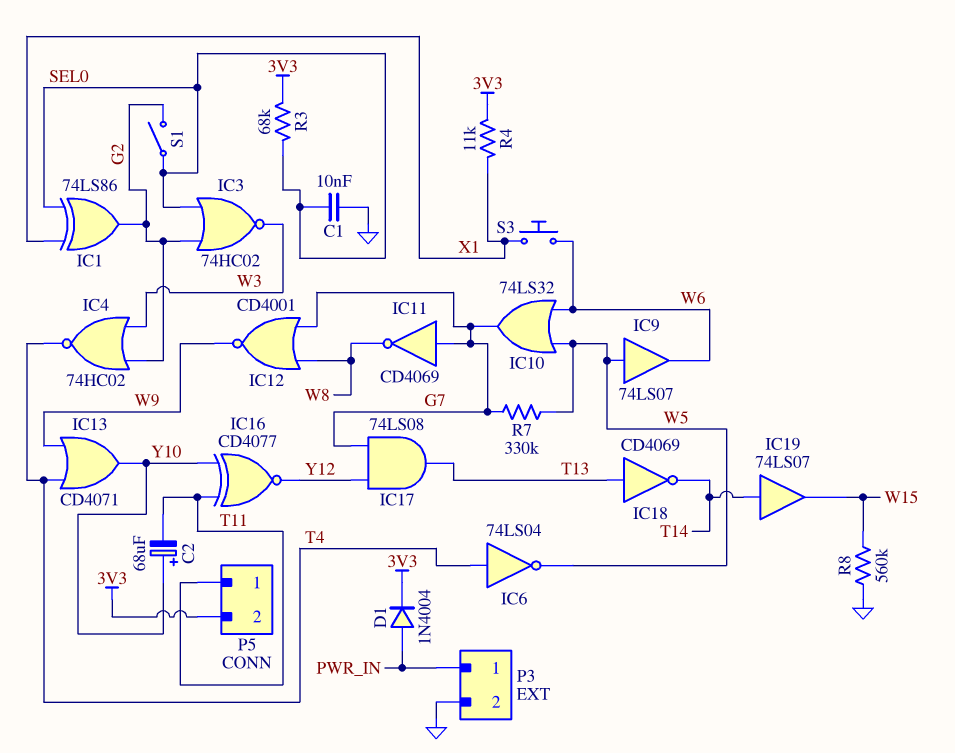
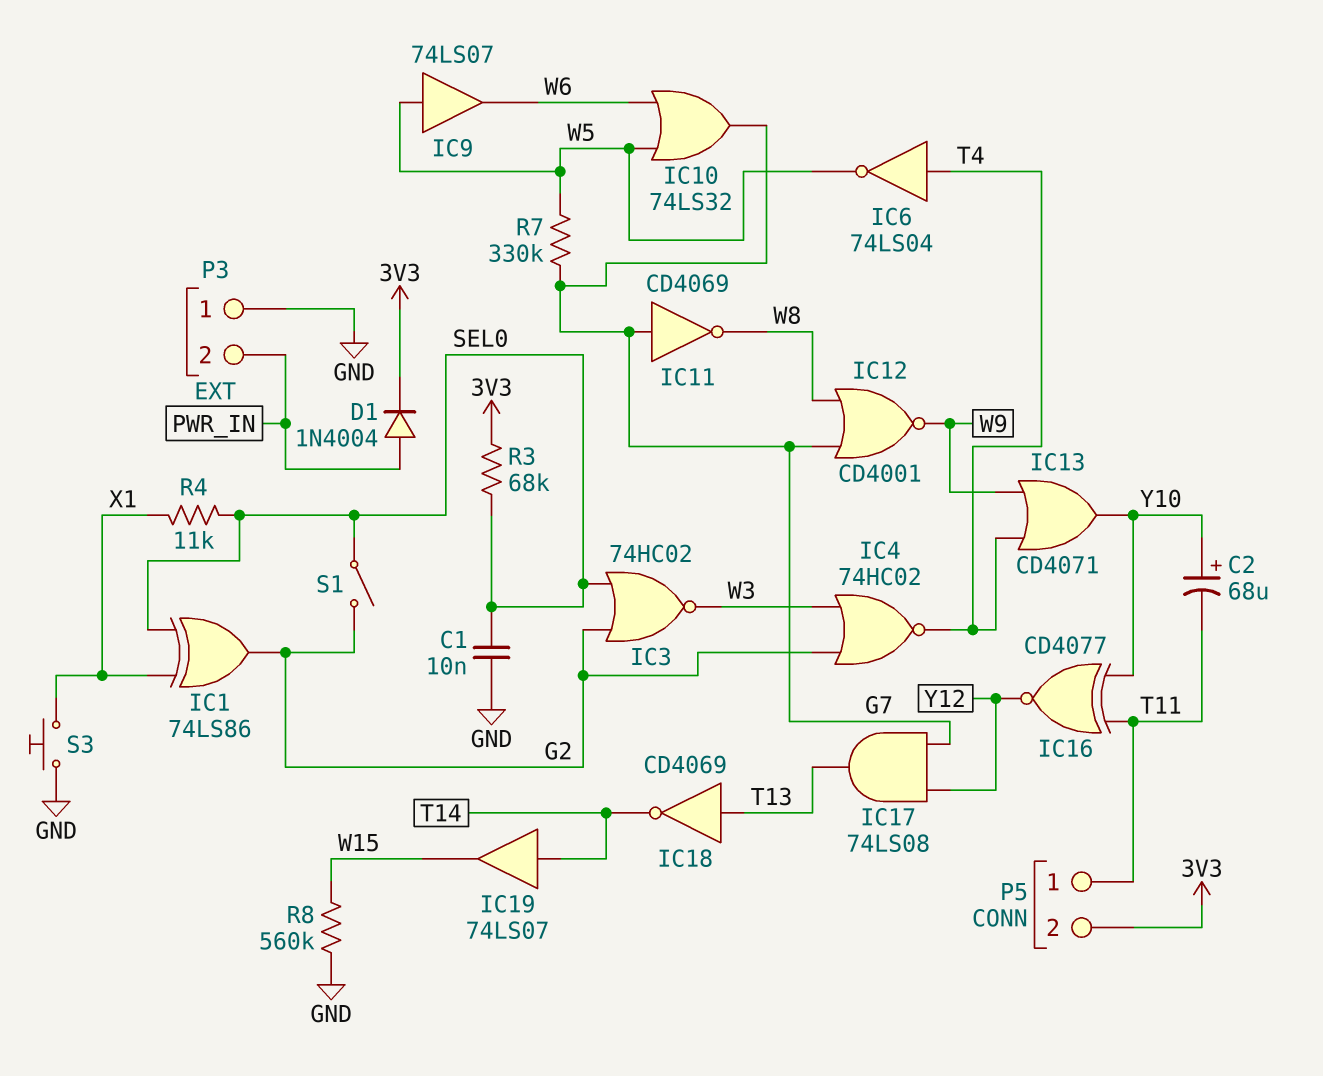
P3 pin 1: PWR_IN -> GND
P3 pin 2: GND -> PWR_IN
R4: 11k (3V3, X1) -> 11k (SEL0, X1)
S3: button (W6, X1) -> button (GND, X1)

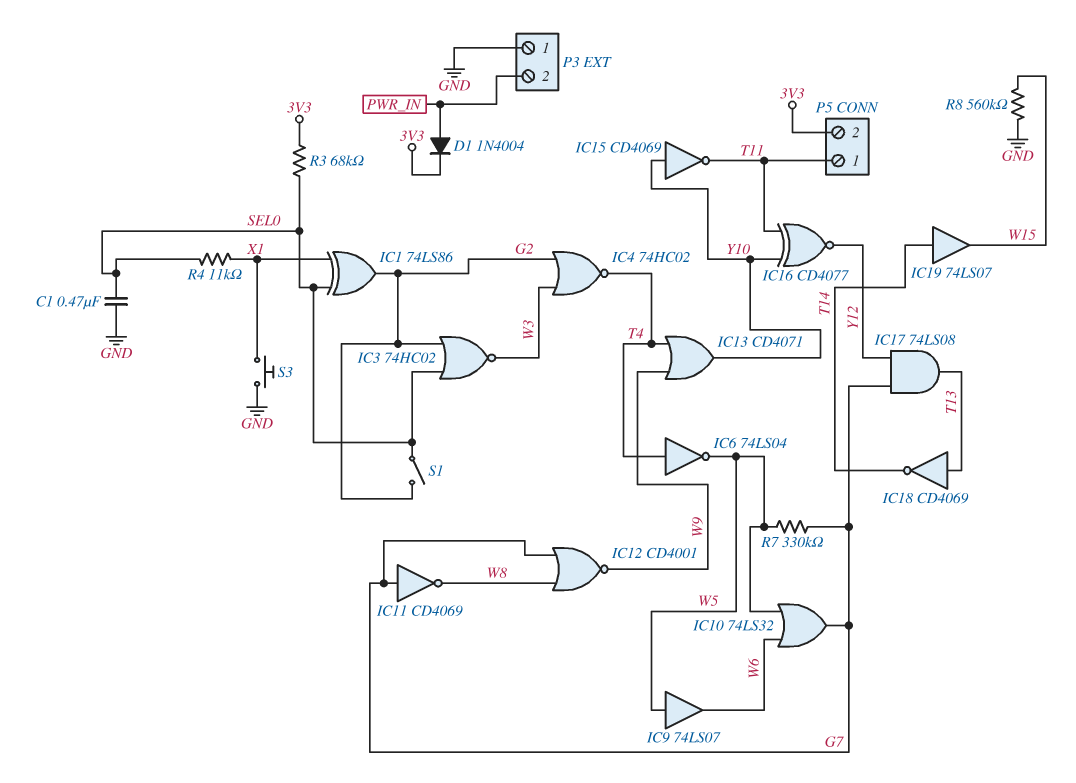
C1: 10nF (GND, SEL0) -> 470nF (GND, SEL0)
C2: 68uF (plus Y10, minus T11) -> none
IC15: none -> NOT CD4069 (in Y10, out T11)

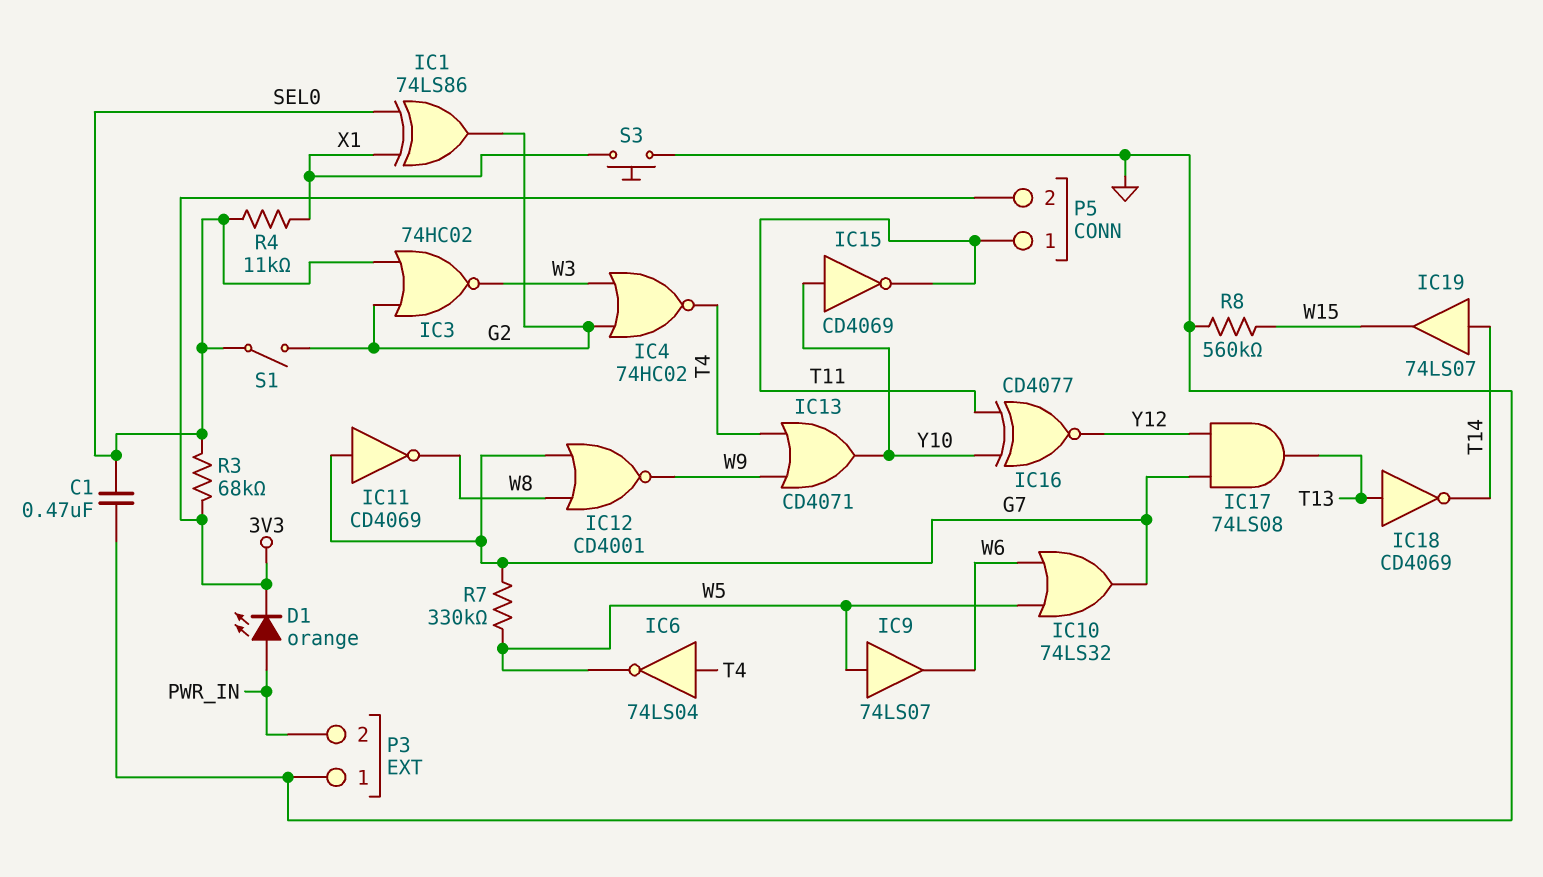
D1: diode 1N4004 (A PWR_IN, K 3V3) -> LED orange (A PWR_IN, K 3V3)

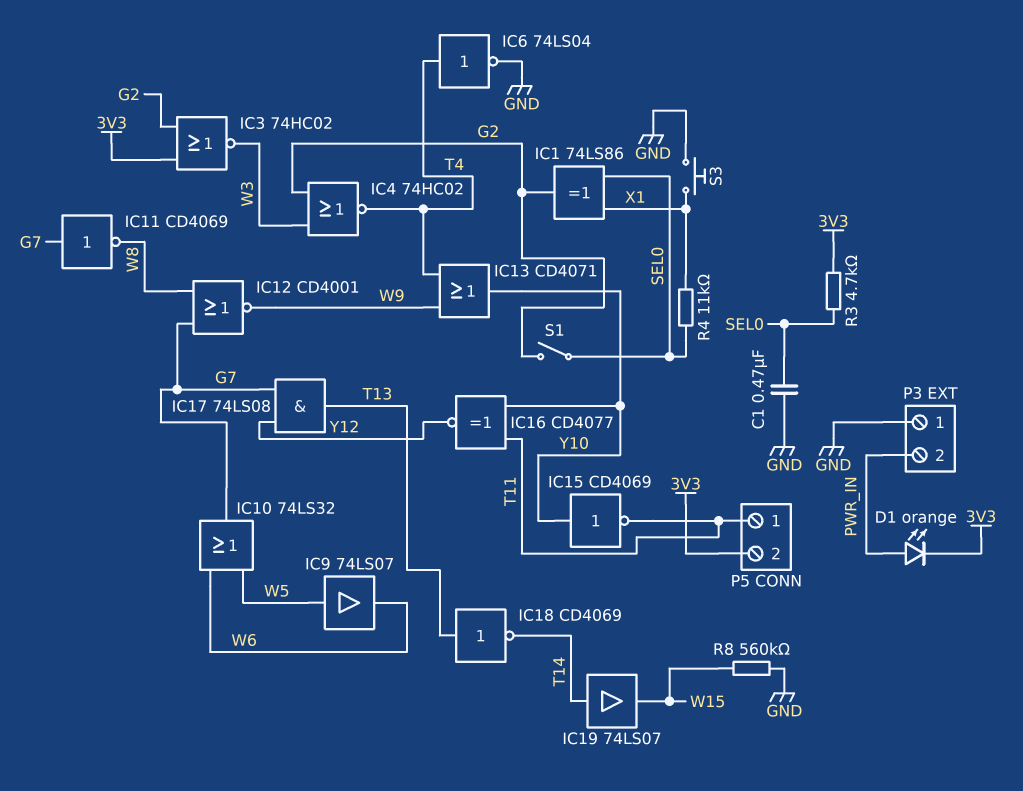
IC3: NOR 74HC02 (in G2, in SEL0, out W3) -> NOR 74HC02 (in 3V3, in G2, out W3)
IC6: NOT 74LS04 (in T4, out W5) -> NOT 74LS04 (in T4, out GND)
R3: 68k (3V3, SEL0) -> 4.7k (3V3, SEL0)
R7: 330k (G7, W5) -> none

